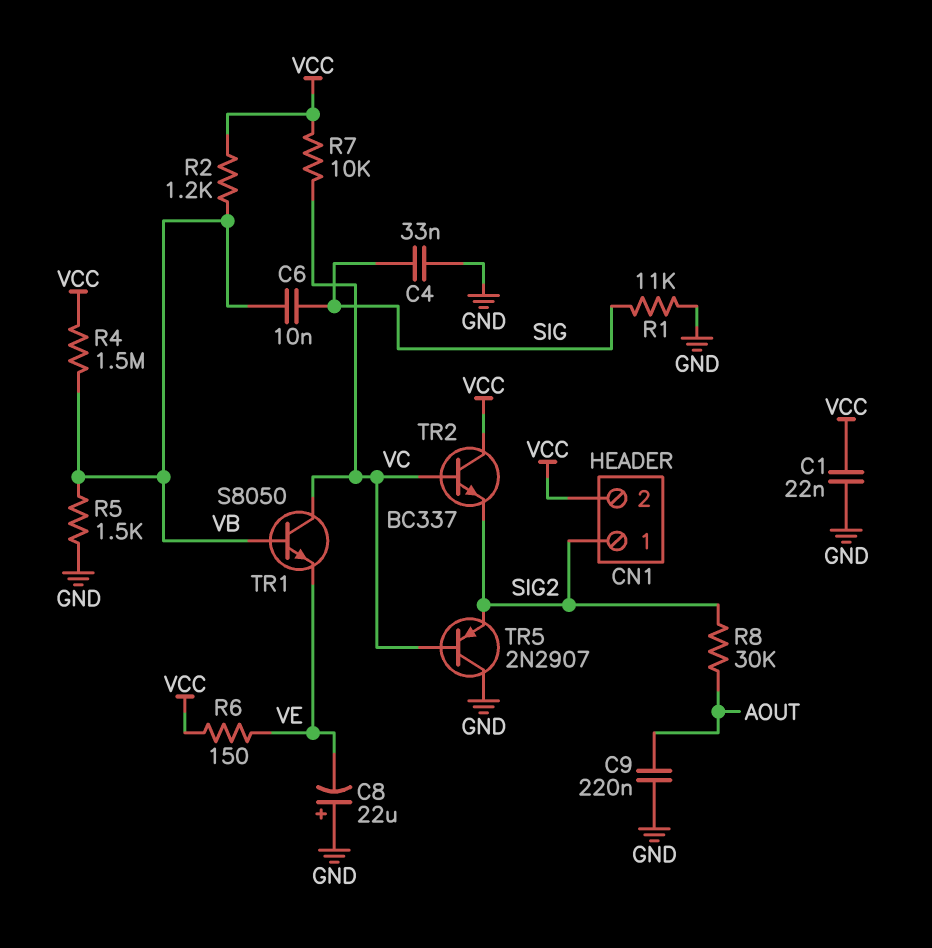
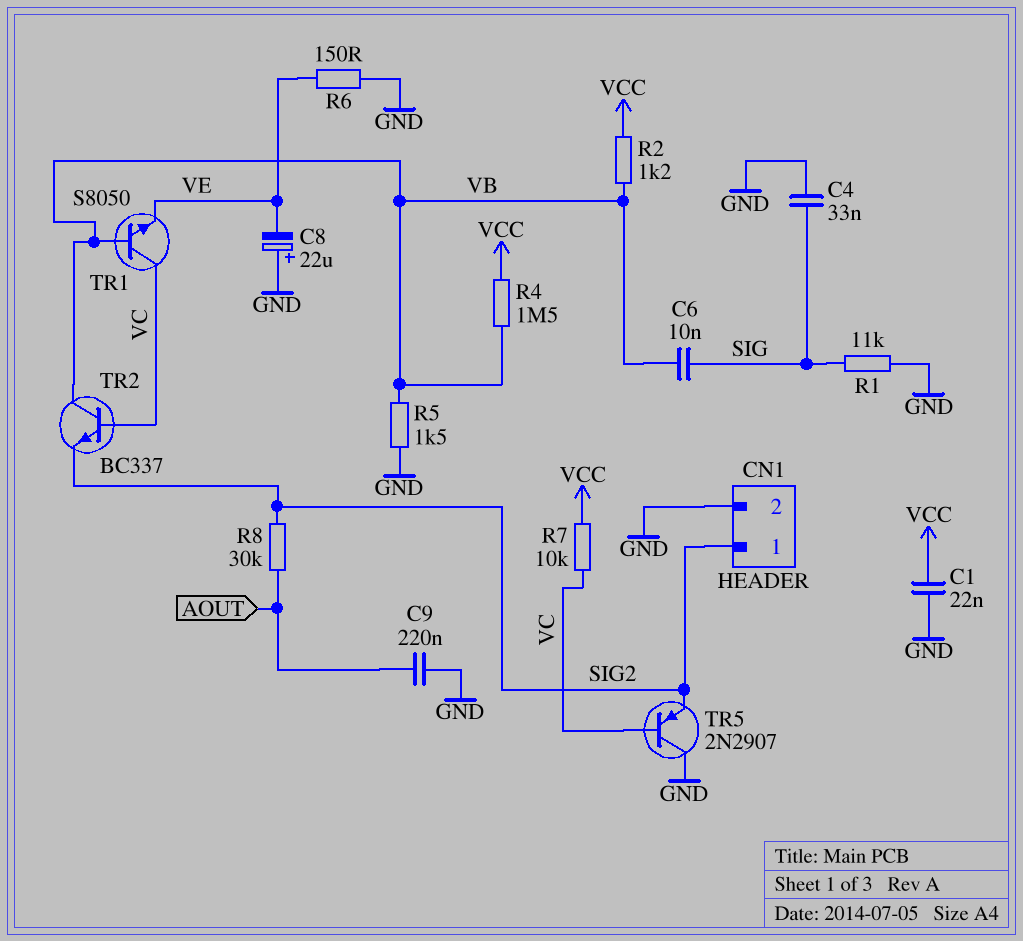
CN1 pin 2: VCC -> GND
R6: 150 (VCC, VE) -> 150 (GND, VE)
TR2: NPN BC337 (B VC, C VCC, E SIG2) -> NPN BC337 (B VC, C VB, E SIG2)

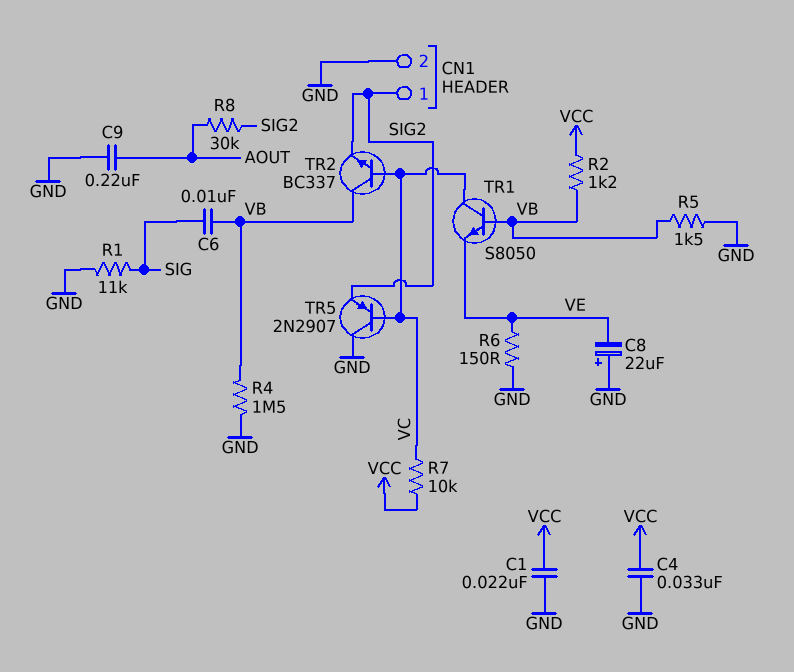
C4: 33nF (GND, SIG) -> 33nF (GND, VCC)
R4: 1.5M (VB, VCC) -> 1.5M (GND, VB)

